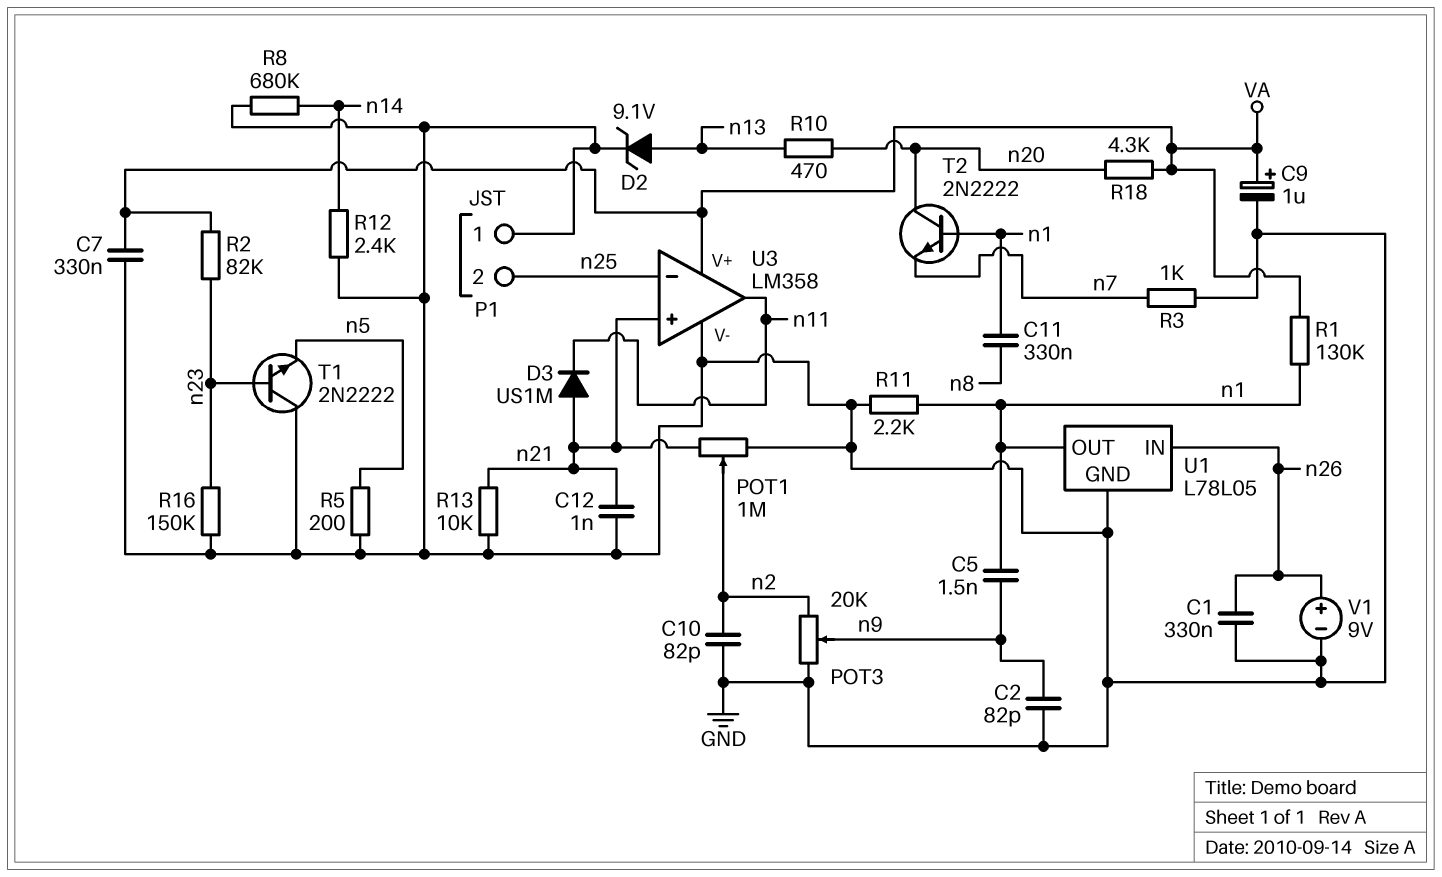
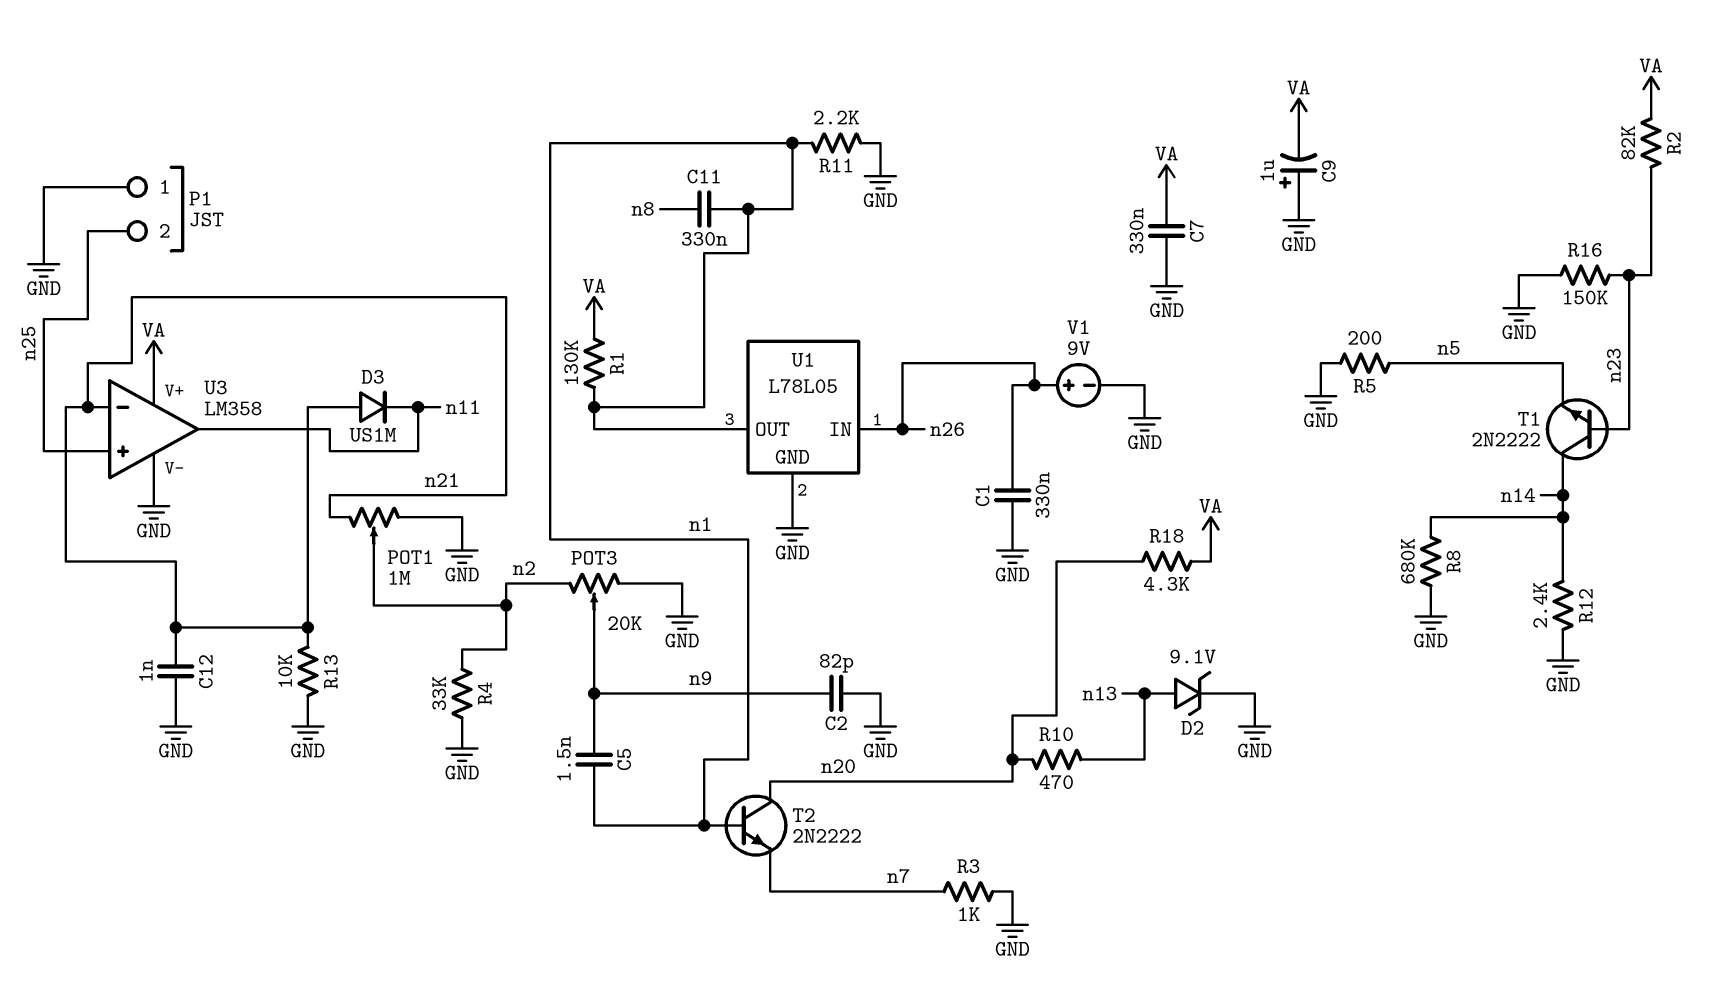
C9: 1uF (plus VA, minus GND) -> 1uF (plus GND, minus VA)
C10: 82pF (GND, n2) -> none
R4: none -> 33k (GND, n2)
T1: NPN 2N2222 (B n23, C GND, E n5) -> NPN 2N2222 (B n23, C n14, E n5)
U3 pin in+: n21 -> n25
U3 pin in-: n25 -> n21

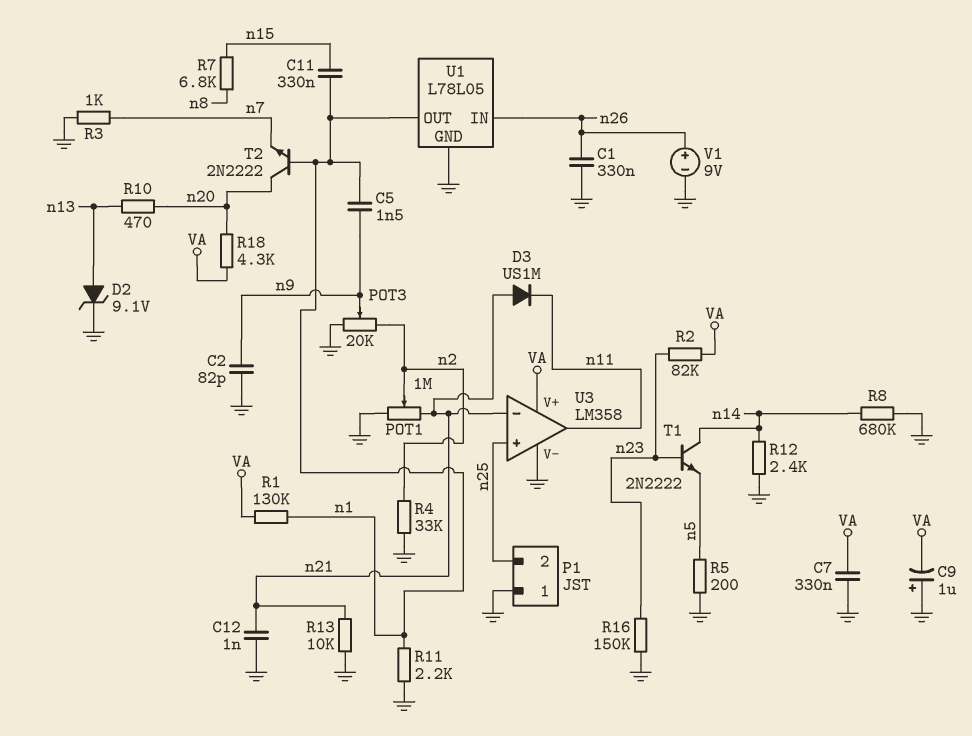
C11: 330nF (n1, n8) -> 330nF (n1, n15)
R7: none -> 6.8k (n8, n15)

